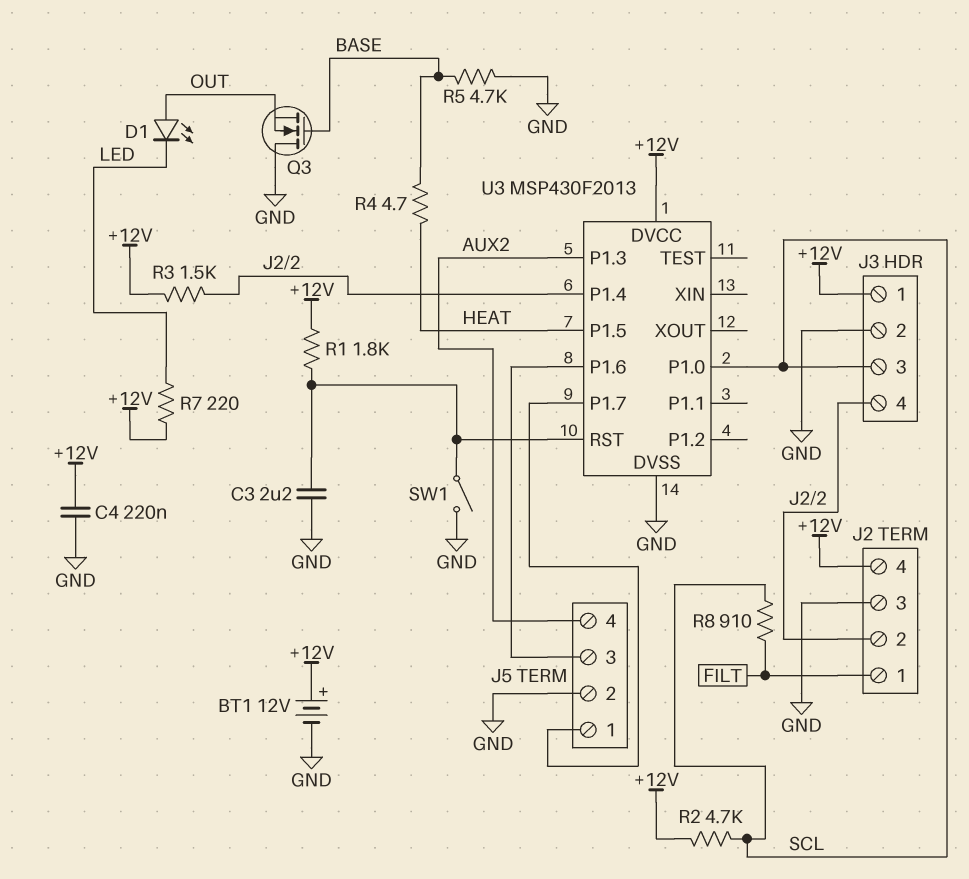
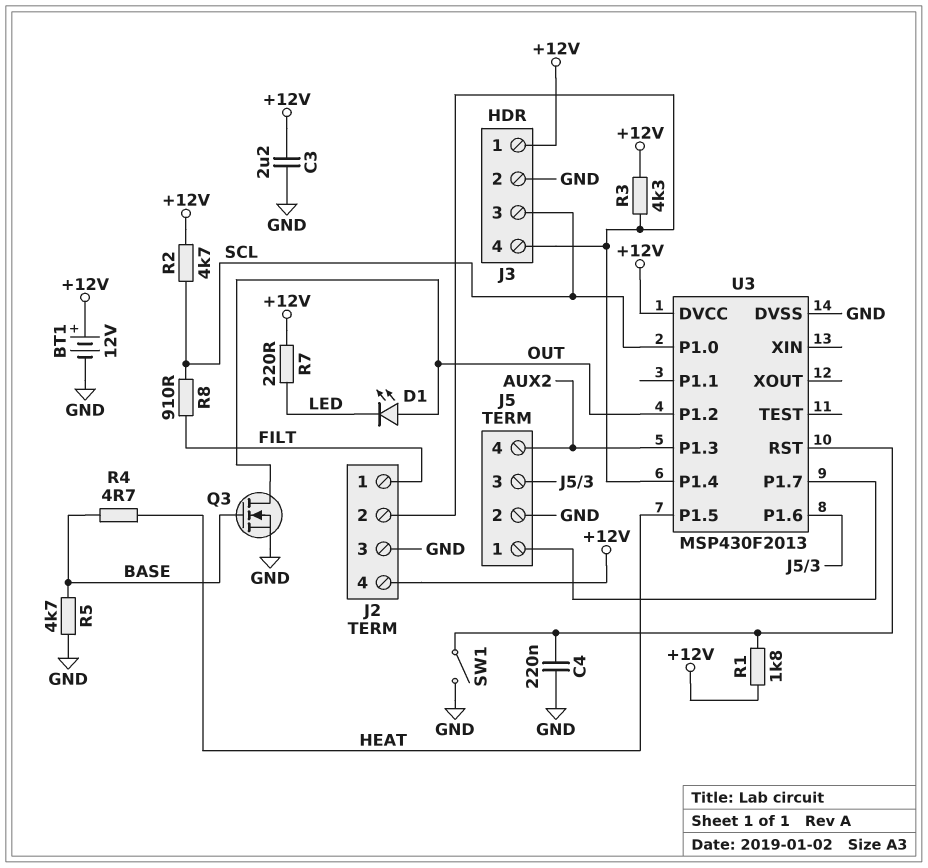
C3: 2.2uF (GND, U3/RST) -> 2.2uF (+12V, GND)
C4: 220nF (+12V, GND) -> 220nF (GND, U3/RST)
Q3: NMOS (G BASE, D GND, S OUT) -> NMOS (G BASE, D OUT, S GND)
R3: 1.5k (+12V, J2/2) -> 4.3k (+12V, J2/2)
U3 pin P1.2: none -> OUT

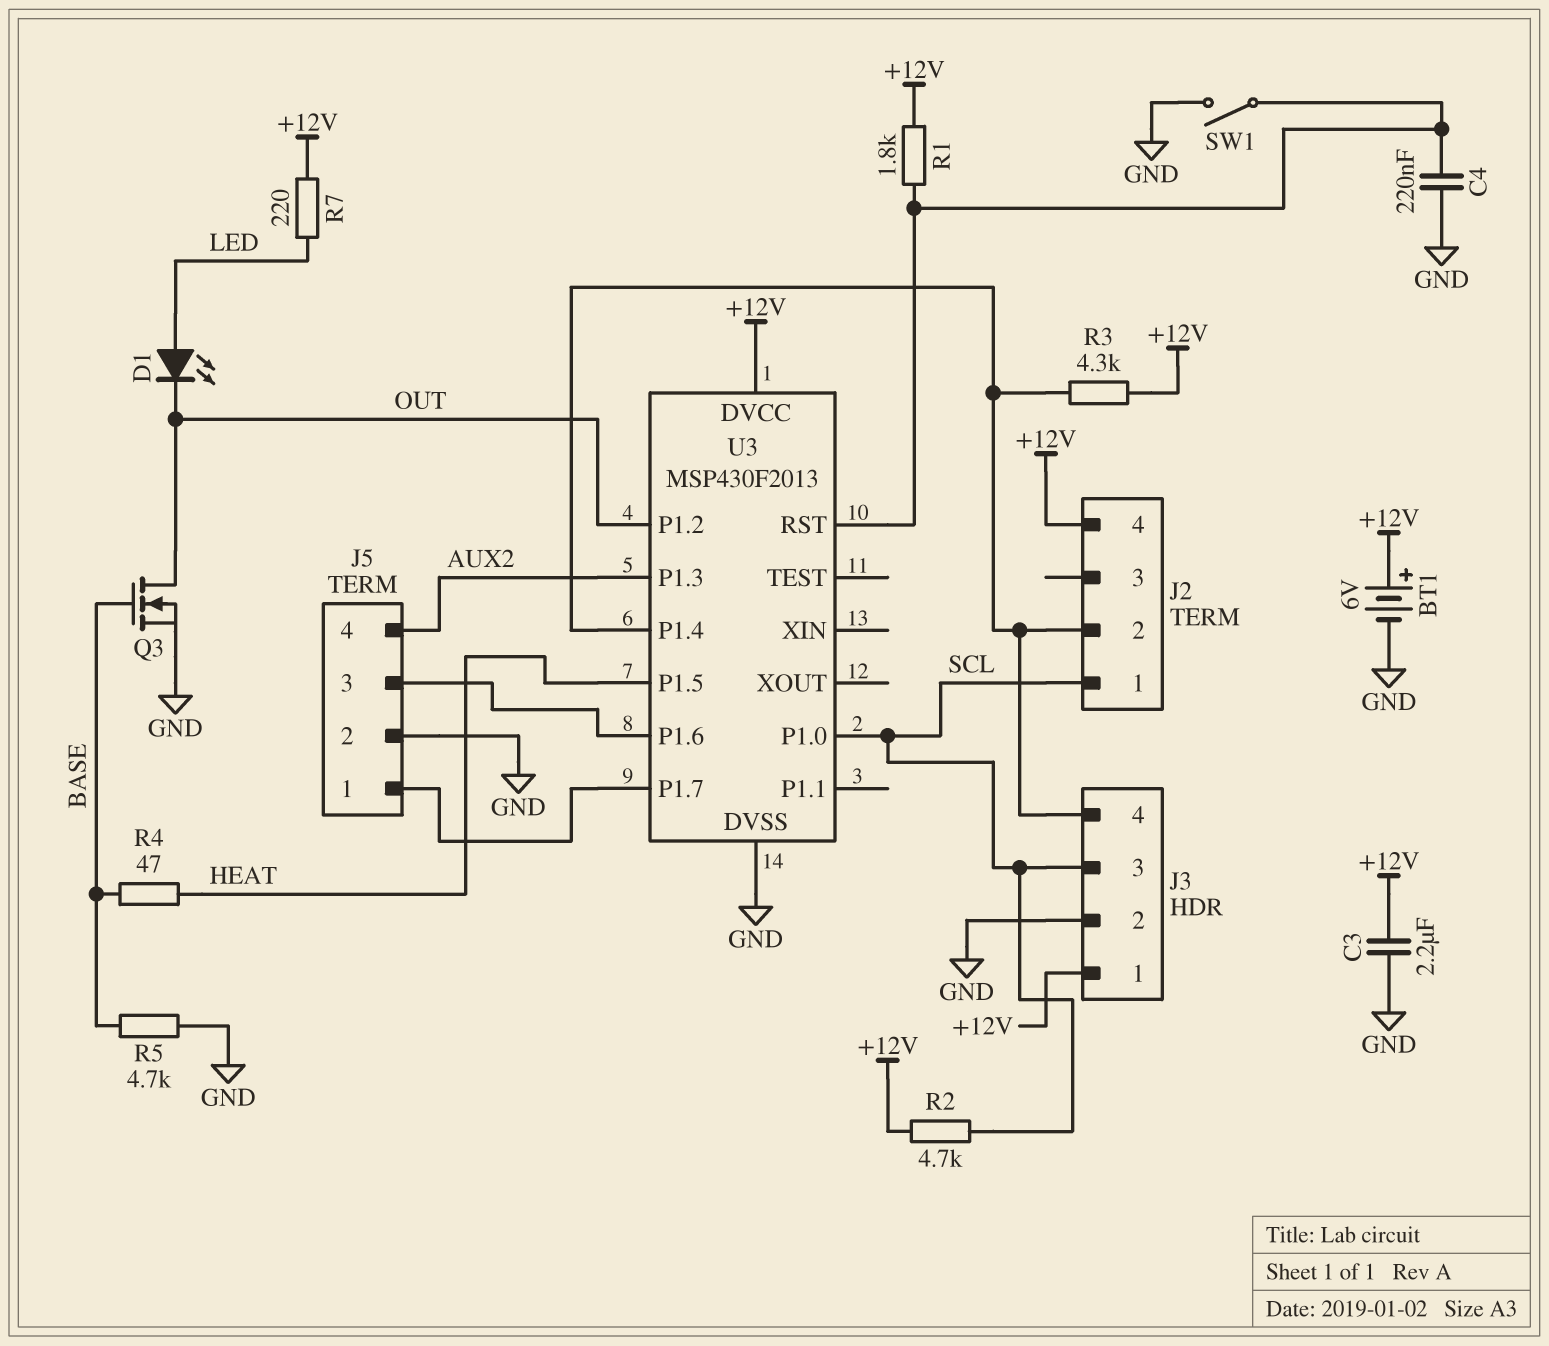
BT1: 12V (plus +12V, minus GND) -> 6V (plus +12V, minus GND)
D1: LED (A OUT, K LED) -> LED (A LED, K OUT)
J2 pin 1: FILT -> SCL
J2 pin 3: GND -> none
R4: 4.7 (BASE, HEAT) -> 47 (BASE, HEAT)
R8: 910 (FILT, SCL) -> none

